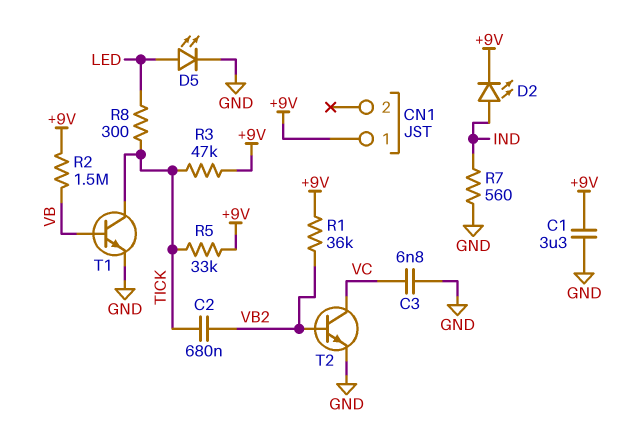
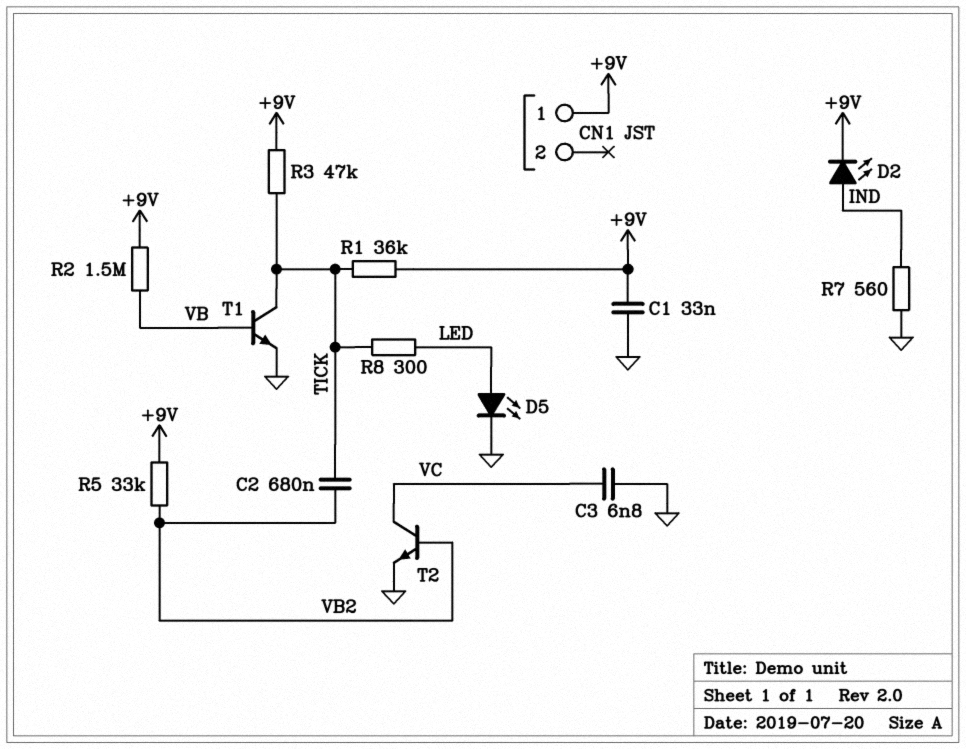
C1: 3.3uF (+9V, GND) -> 33nF (+9V, GND)
R1: 36k (+9V, VB2) -> 36k (+9V, TICK)
R5: 33k (+9V, TICK) -> 33k (+9V, VB2)

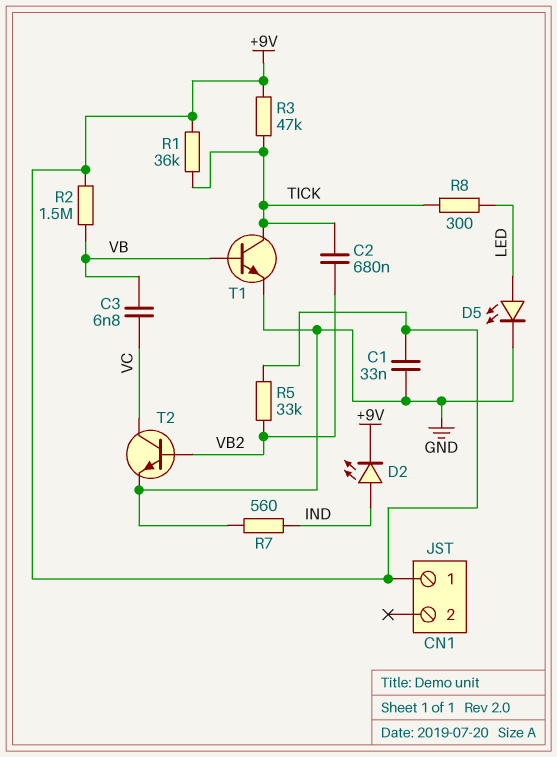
C3: 6.8nF (GND, VC) -> 6.8nF (VB, VC)

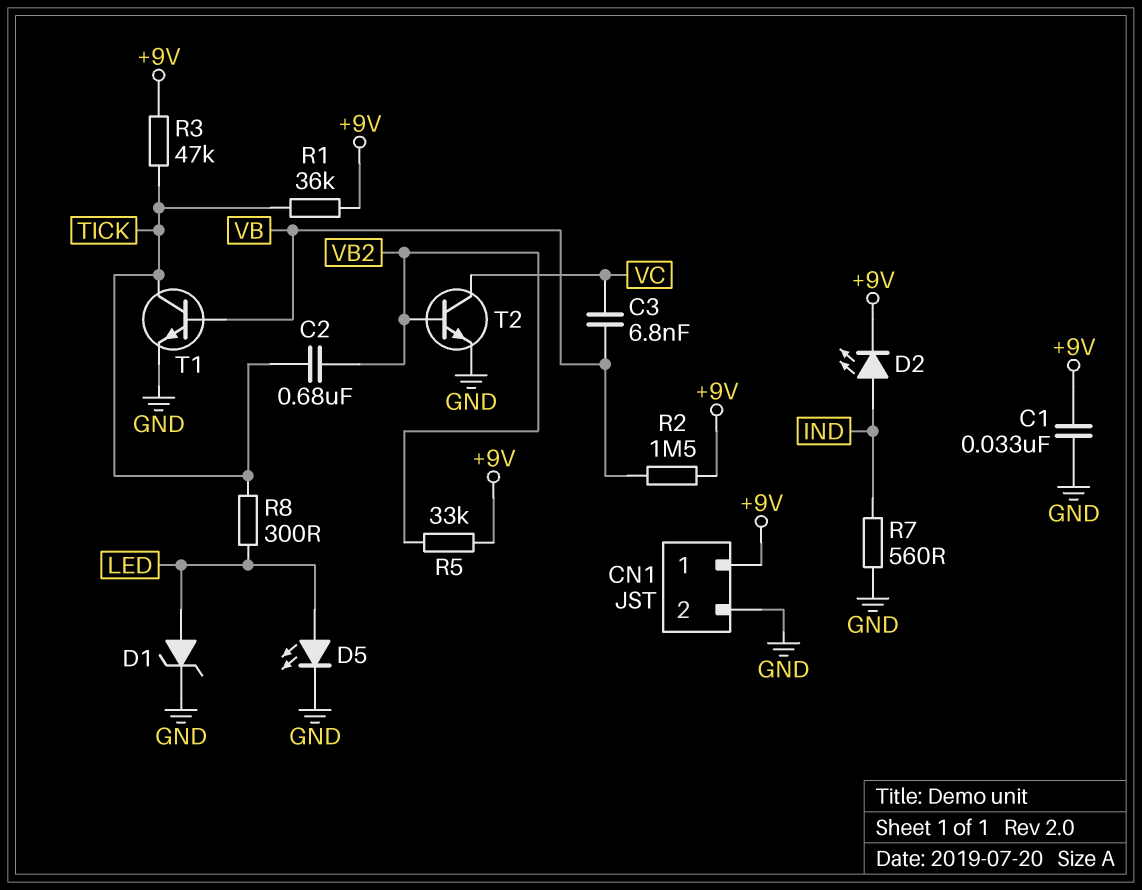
CN1 pin 2: none -> GND
D1: none -> zener (A LED, K GND)

